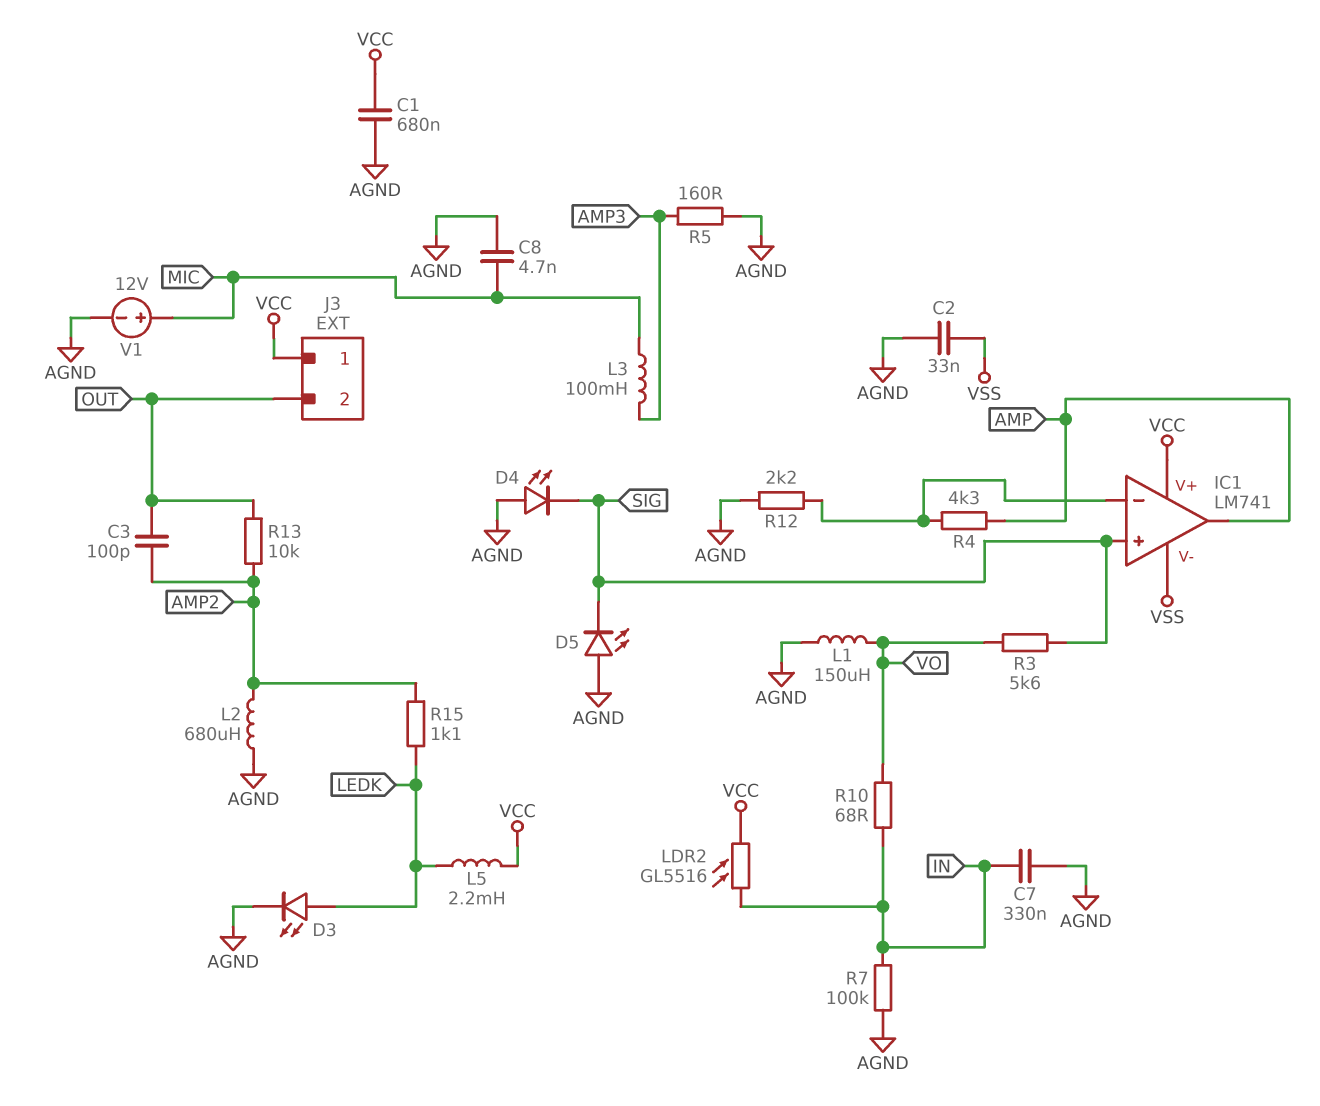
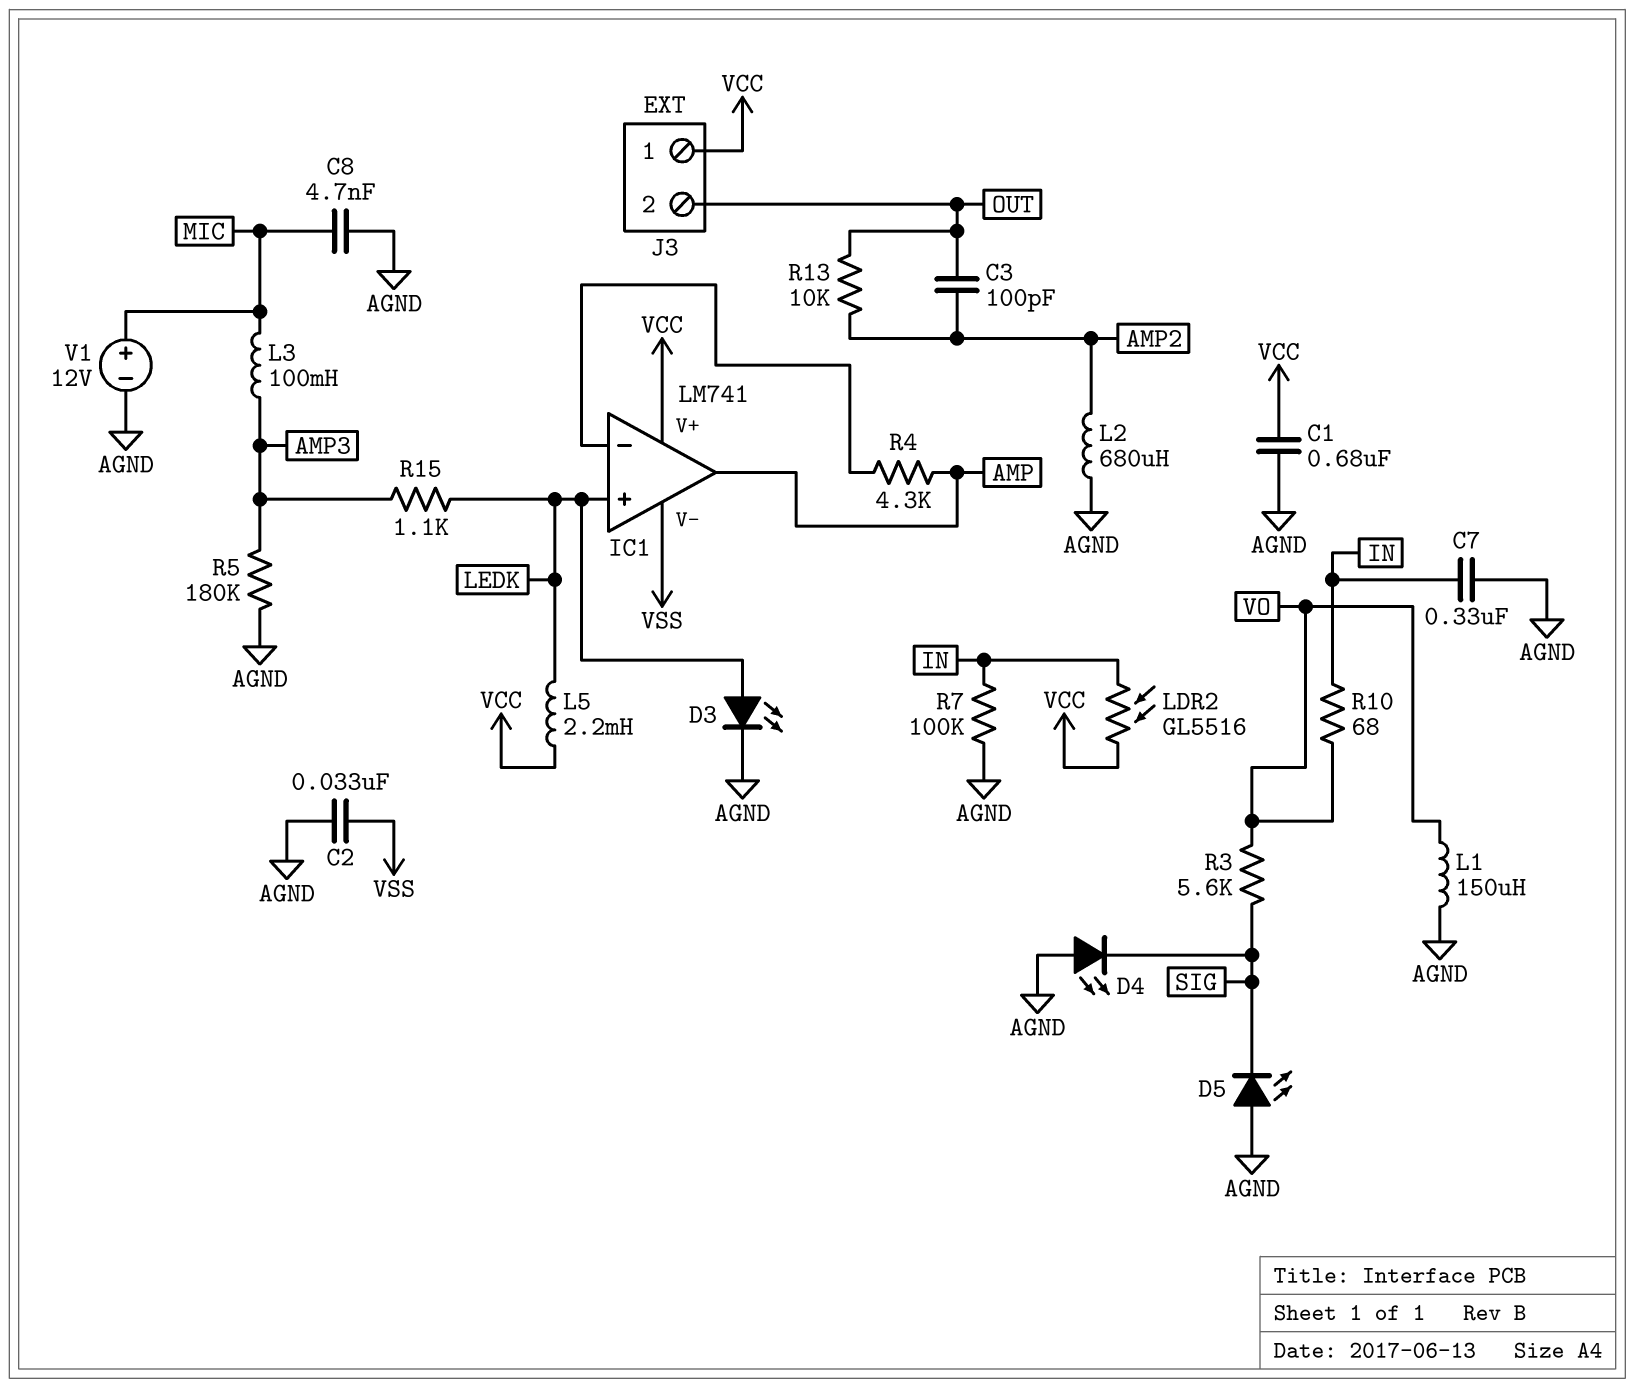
IC1 pin in+: SIG -> LEDK
R5: 160 (AGND, AMP3) -> 180k (AGND, AMP3)
R12: 2.2k (AGND, IC1/in-) -> none
R15: 1.1k (AMP2, LEDK) -> 1.1k (AMP3, LEDK)

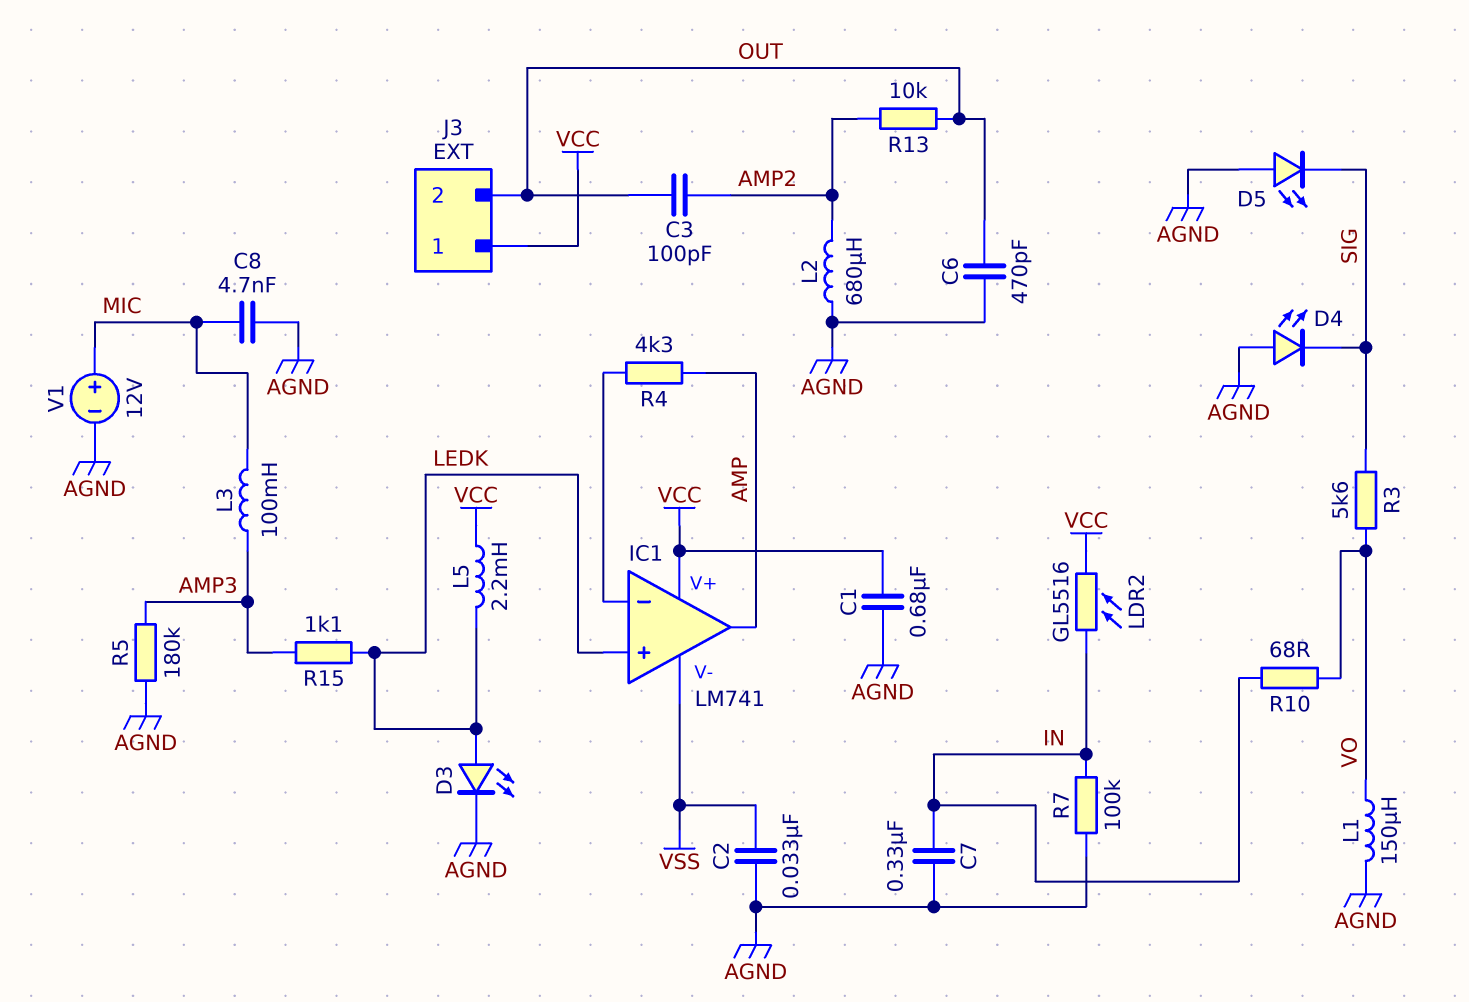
C6: none -> 470pF (AGND, OUT)

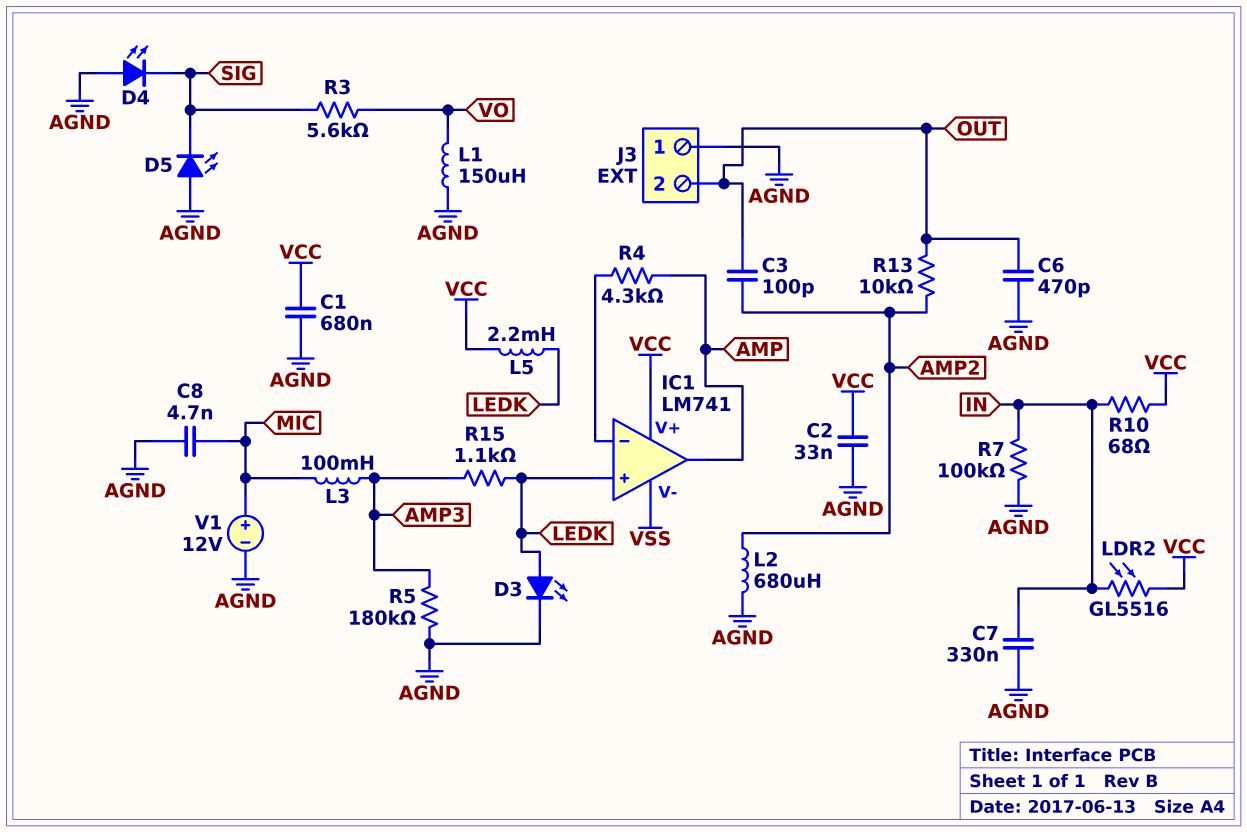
C2: 33nF (AGND, VSS) -> 33nF (AGND, VCC)
J3 pin 1: VCC -> AGND
R10: 68 (IN, VO) -> 68 (IN, VCC)

